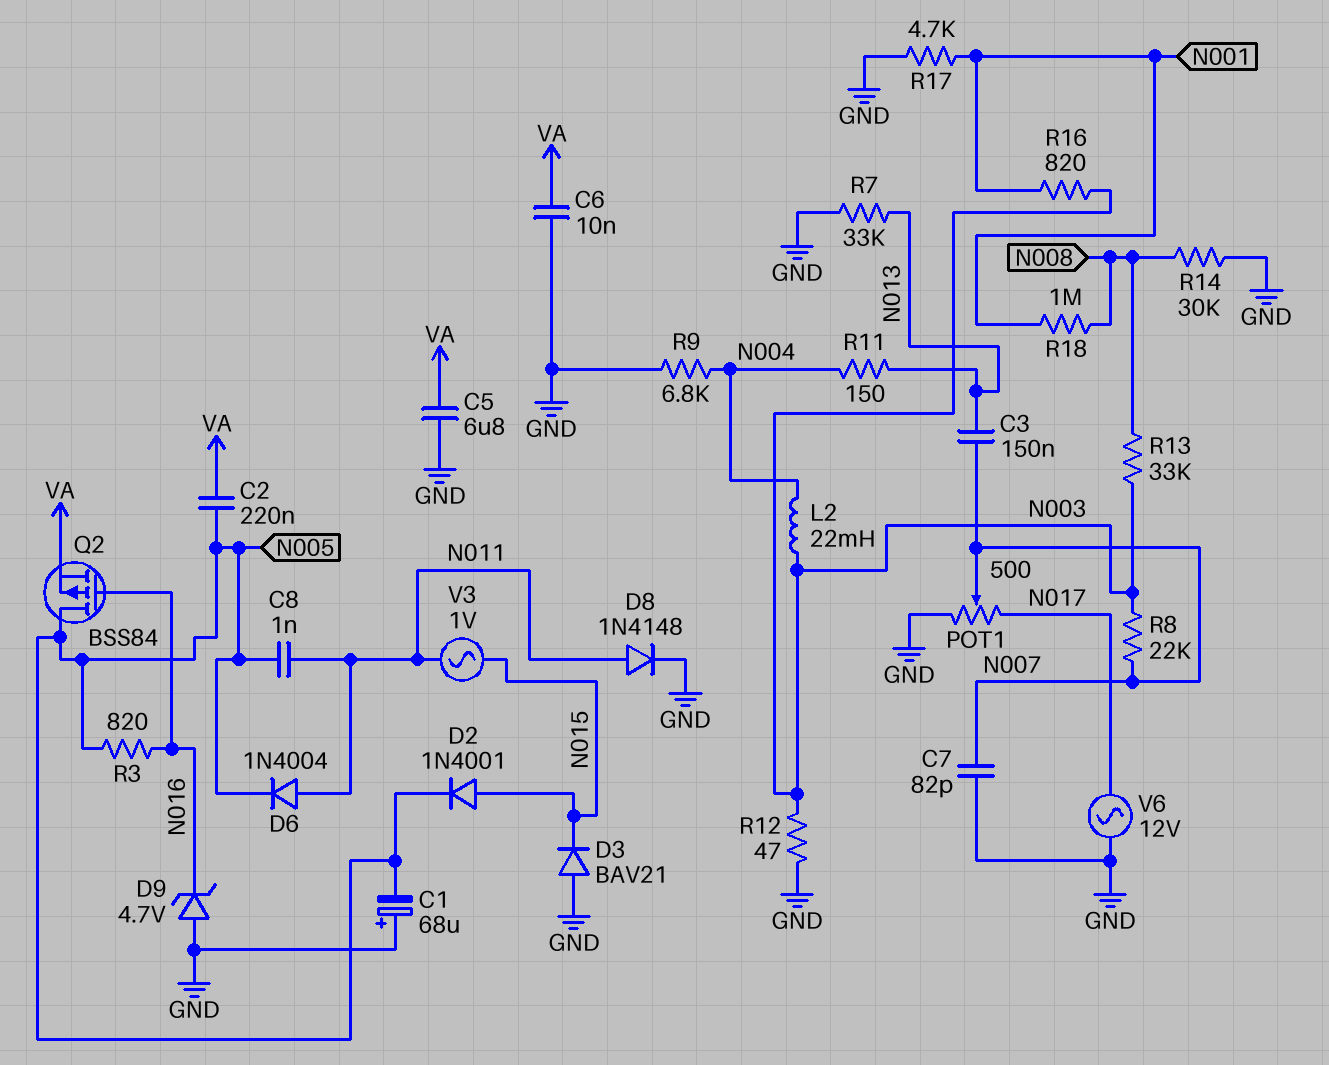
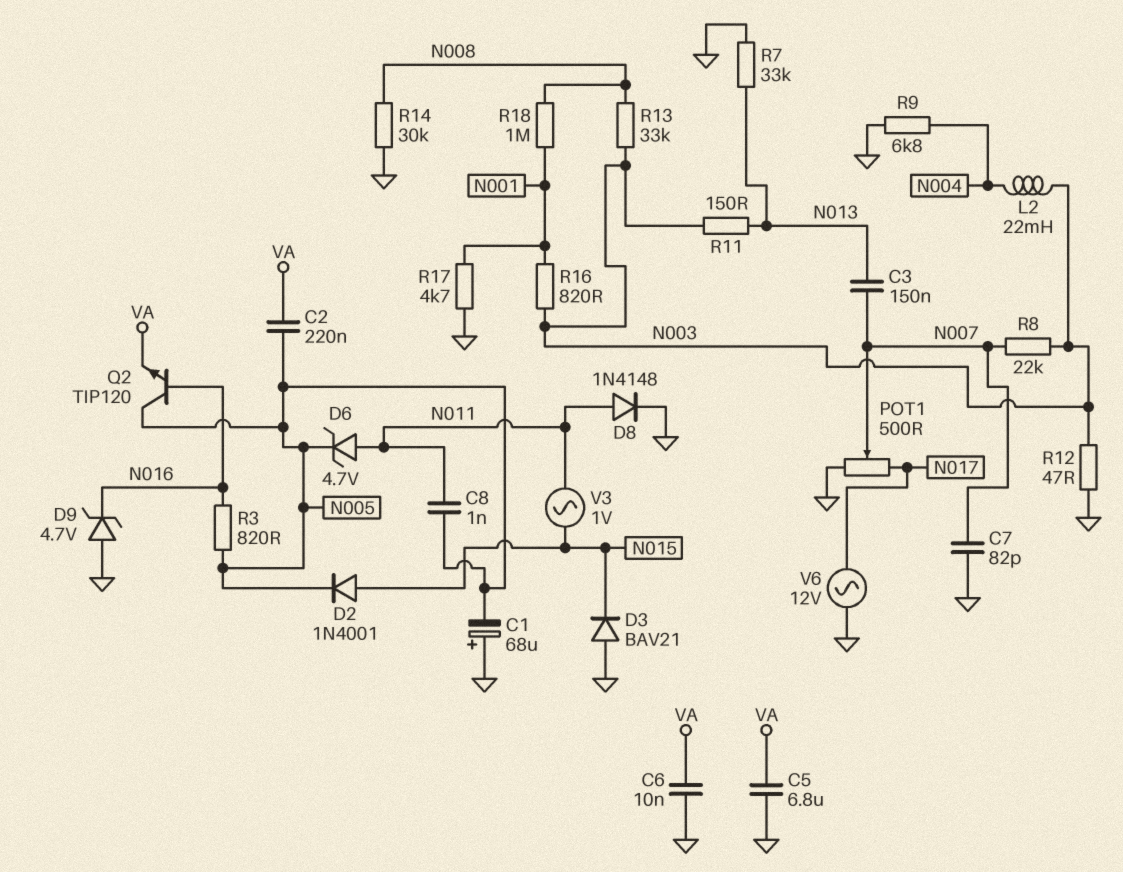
D6: diode 1N4004 (A N011, K N005) -> zener 4.7V (A N011, K N005)
Q2: PMOS BSS84 (G N016, D N005, S VA) -> NPN TIP120 (B N016, C N005, E VA)
R11: 150 (N004, N013) -> 150 (N003, N013)

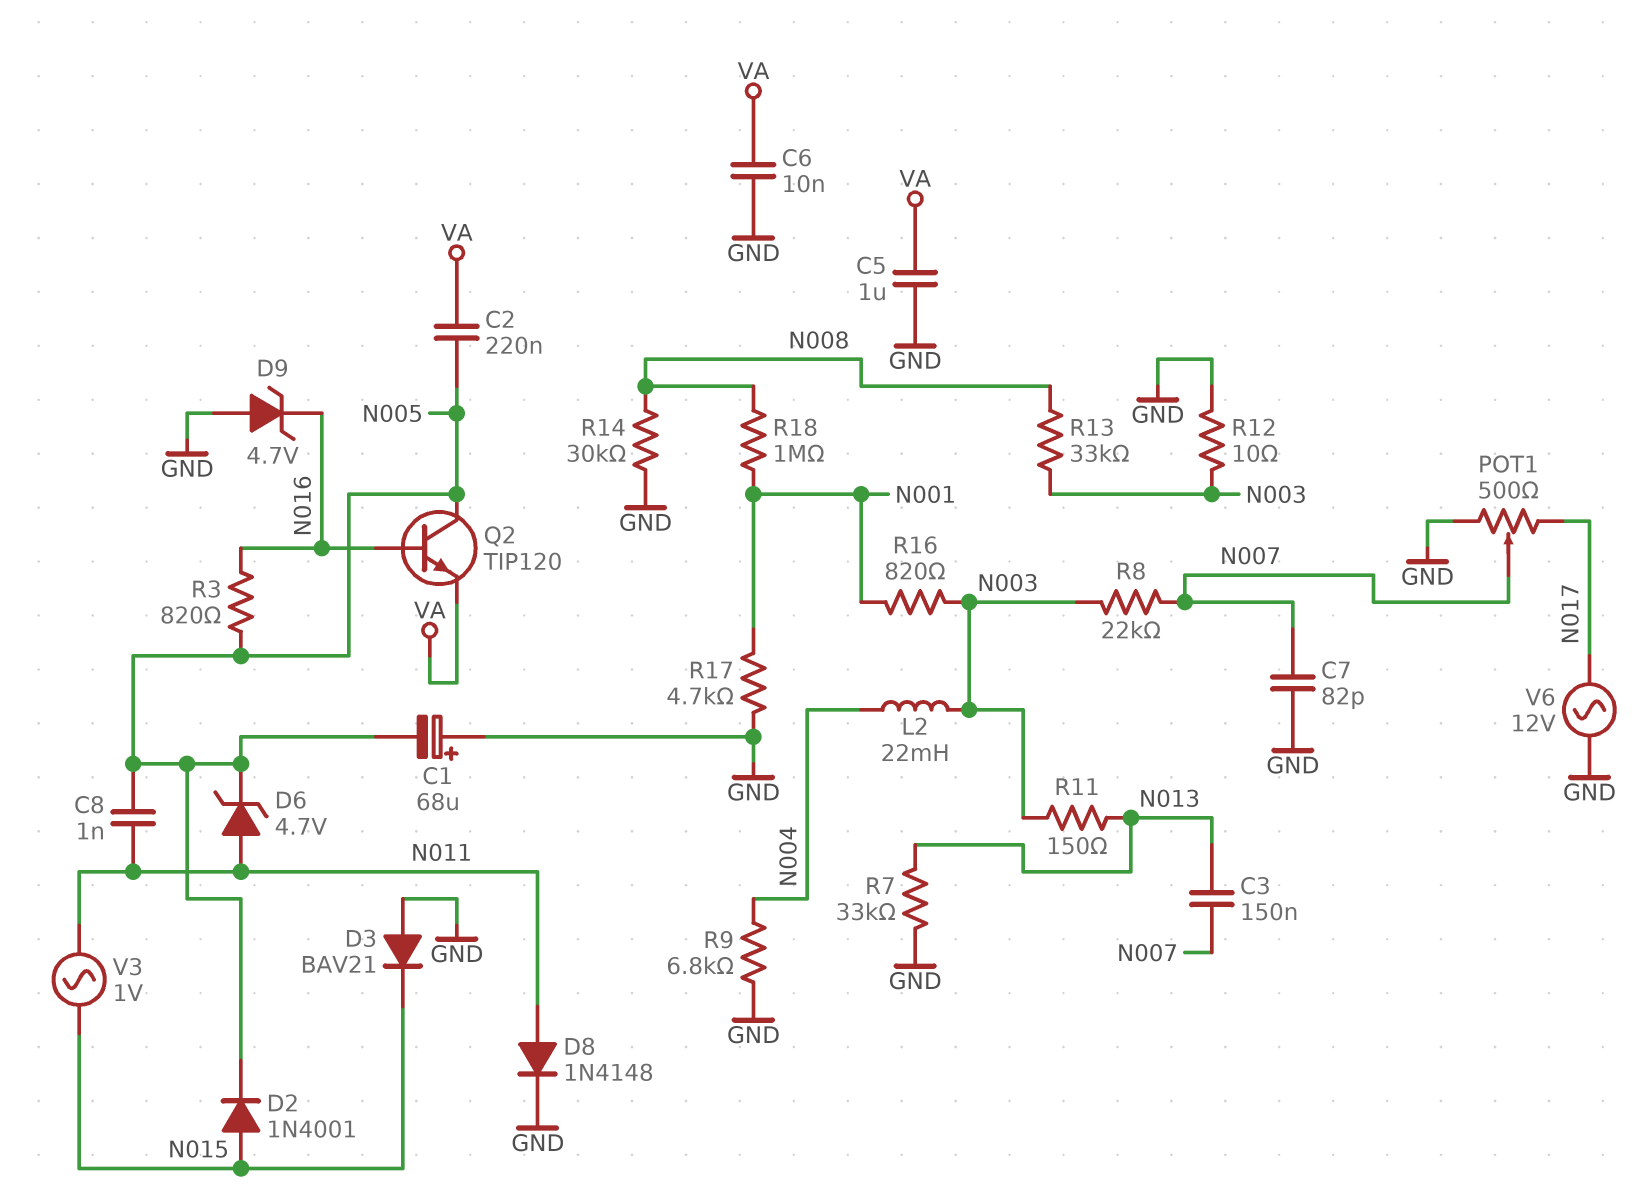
C5: 6.8uF (GND, VA) -> 1uF (GND, VA)
R12: 47 (GND, N003) -> 10 (GND, N003)

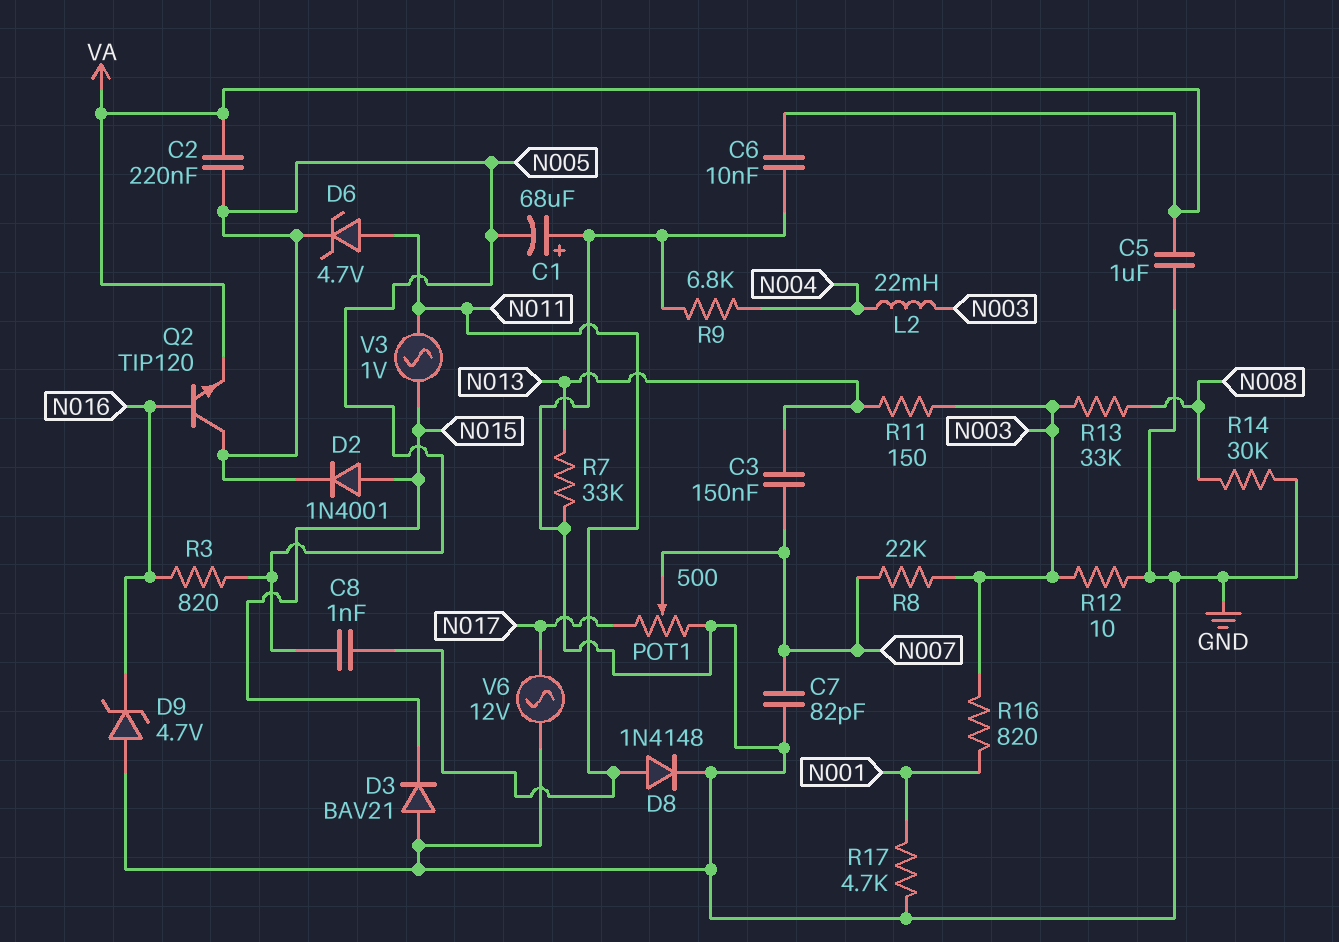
R18: 1M (N001, N008) -> none

